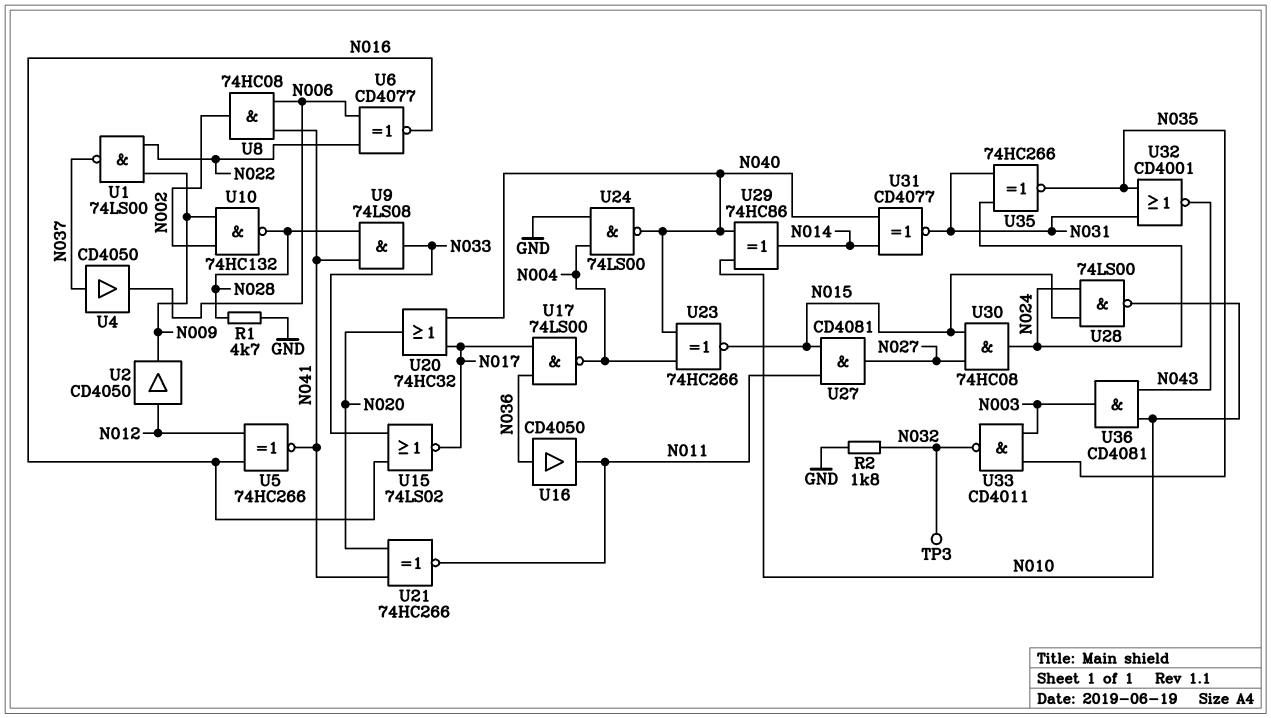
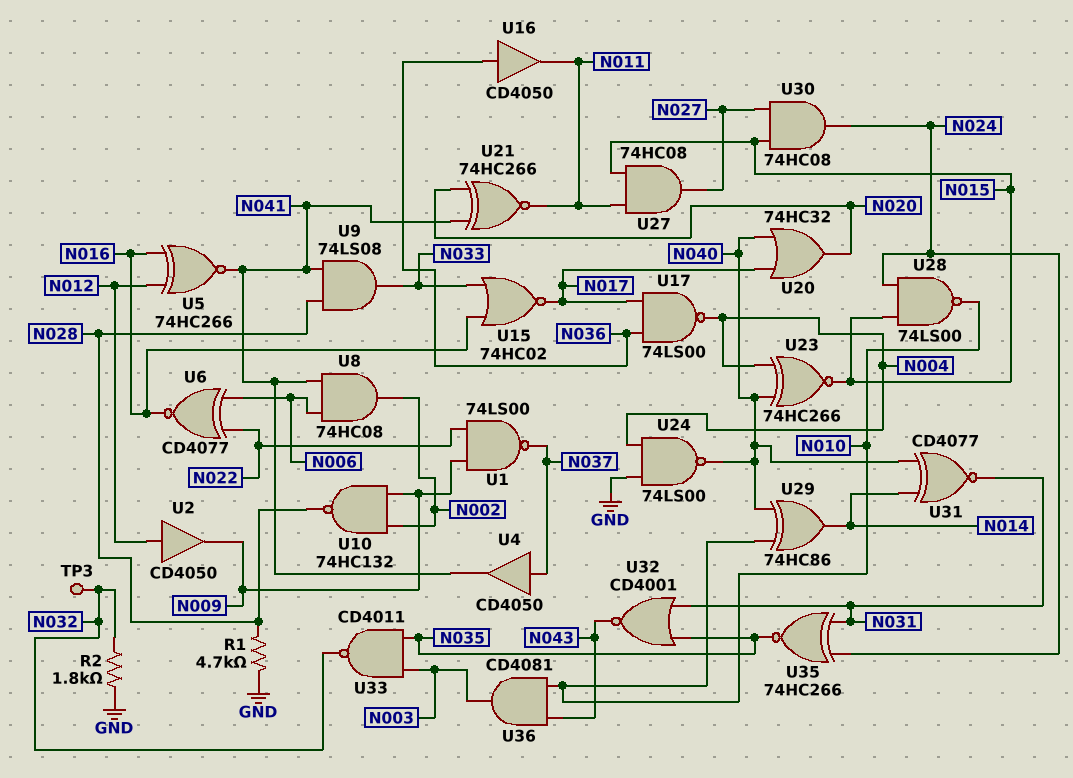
U4: buffer CD4050 (in N037, out N006) -> buffer CD4050 (in N037, out N041)
U15: NOR 74LS02 (in N016, in N033, out N017) -> NOR 74HC02 (in N016, in N033, out N017)
U27: AND CD4081 (in N011, in N015, out N027) -> AND 74HC08 (in N011, in N015, out N027)

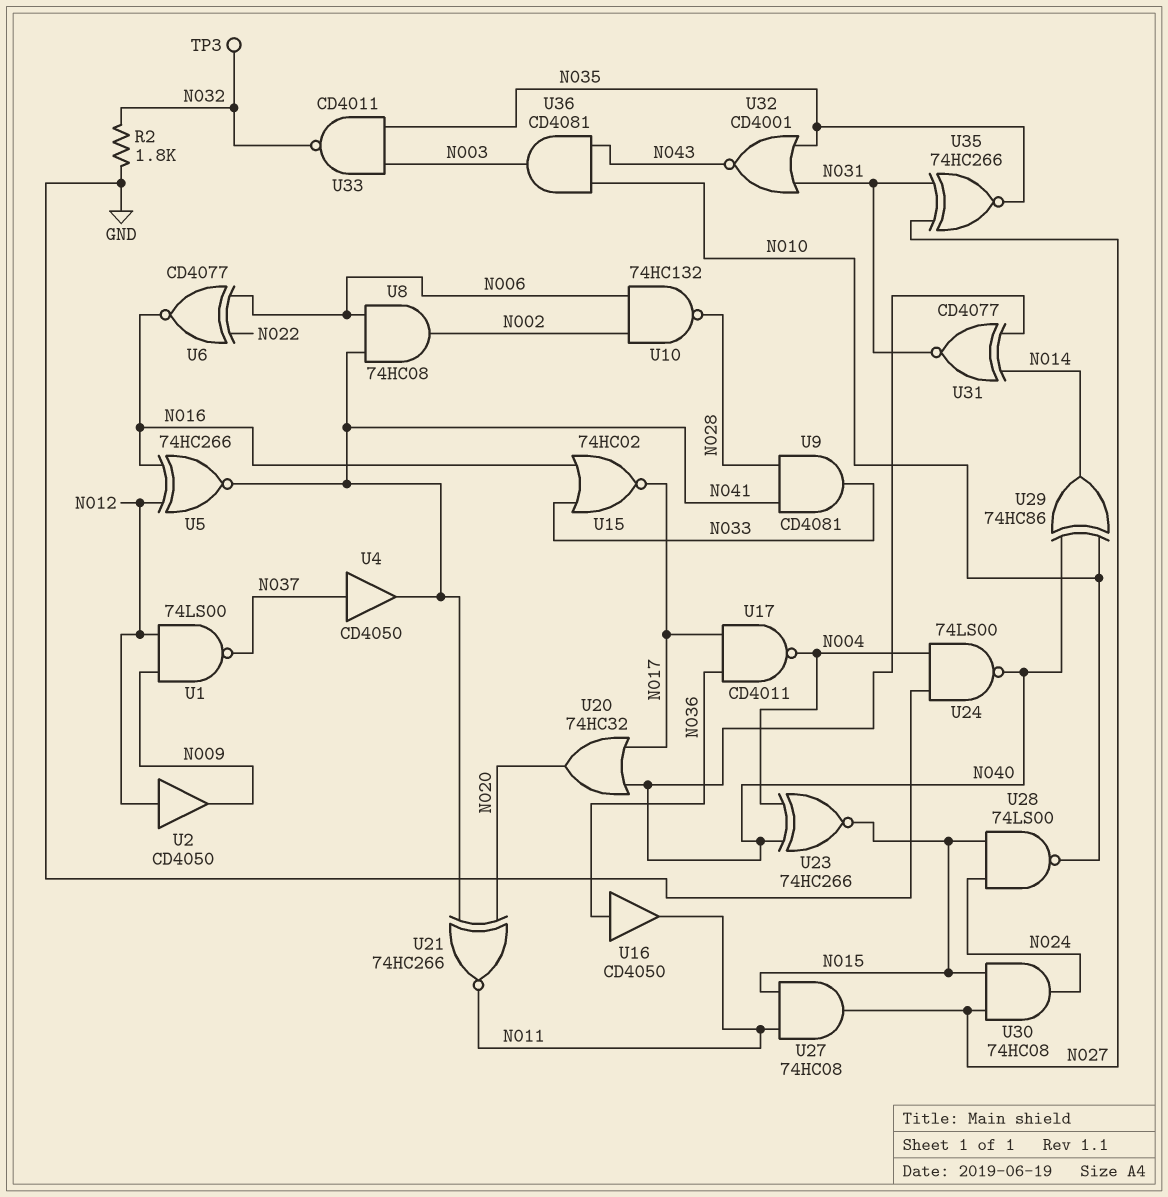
R1: 4.7k (GND, N028) -> none
U1: NAND 74LS00 (in N009, in N022, out N037) -> NAND 74LS00 (in N009, in N012, out N037)
U9: AND 74LS08 (in N028, in N041, out N033) -> AND CD4081 (in N028, in N041, out N033)
U10: NAND 74HC132 (in N002, in N009, out N028) -> NAND 74HC132 (in N002, in N006, out N028)
U17: NAND 74LS00 (in N017, in N036, out N004) -> NAND CD4011 (in N017, in N036, out N004)
U35: XNOR 74HC266 (in N024, in N031, out N035) -> XNOR 74HC266 (in N027, in N031, out N035)

